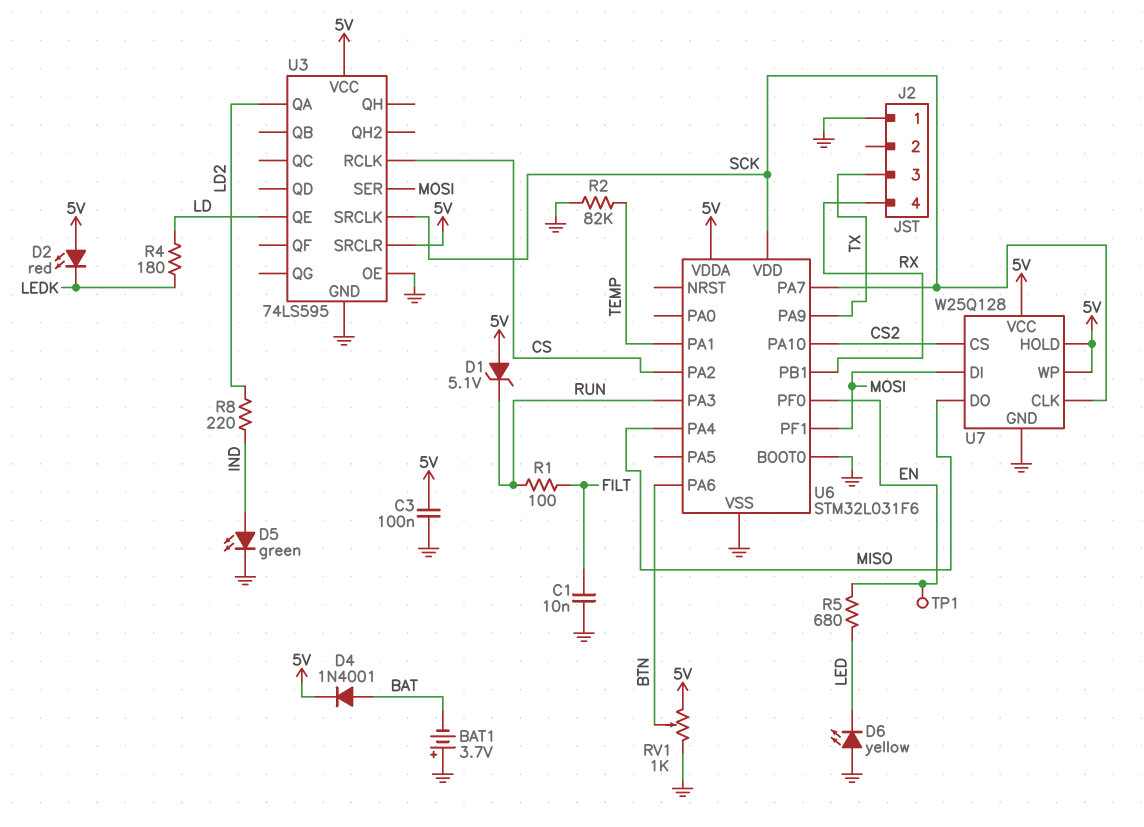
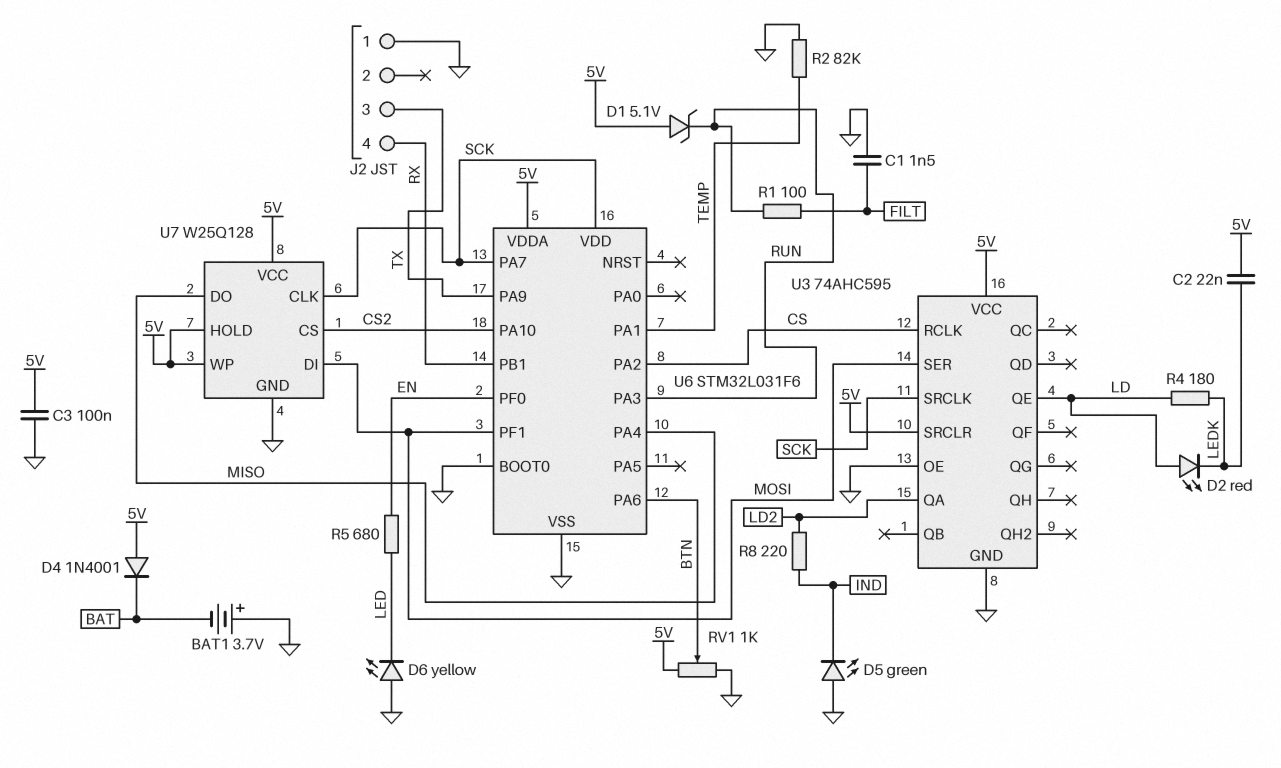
C1: 10nF (FILT, GND) -> 1.5nF (FILT, GND)
C2: none -> 22nF (5V, LEDK)
D2: LED red (A 5V, K LEDK) -> LED red (A LD, K LEDK)
D4: diode 1N4001 (A BAT, K 5V) -> diode 1N4001 (A 5V, K BAT)
D5: LED green (A IND, K GND) -> LED green (A GND, K IND)
TP1: test point (EN) -> none
U3: 74LS595 -> 74AHC595

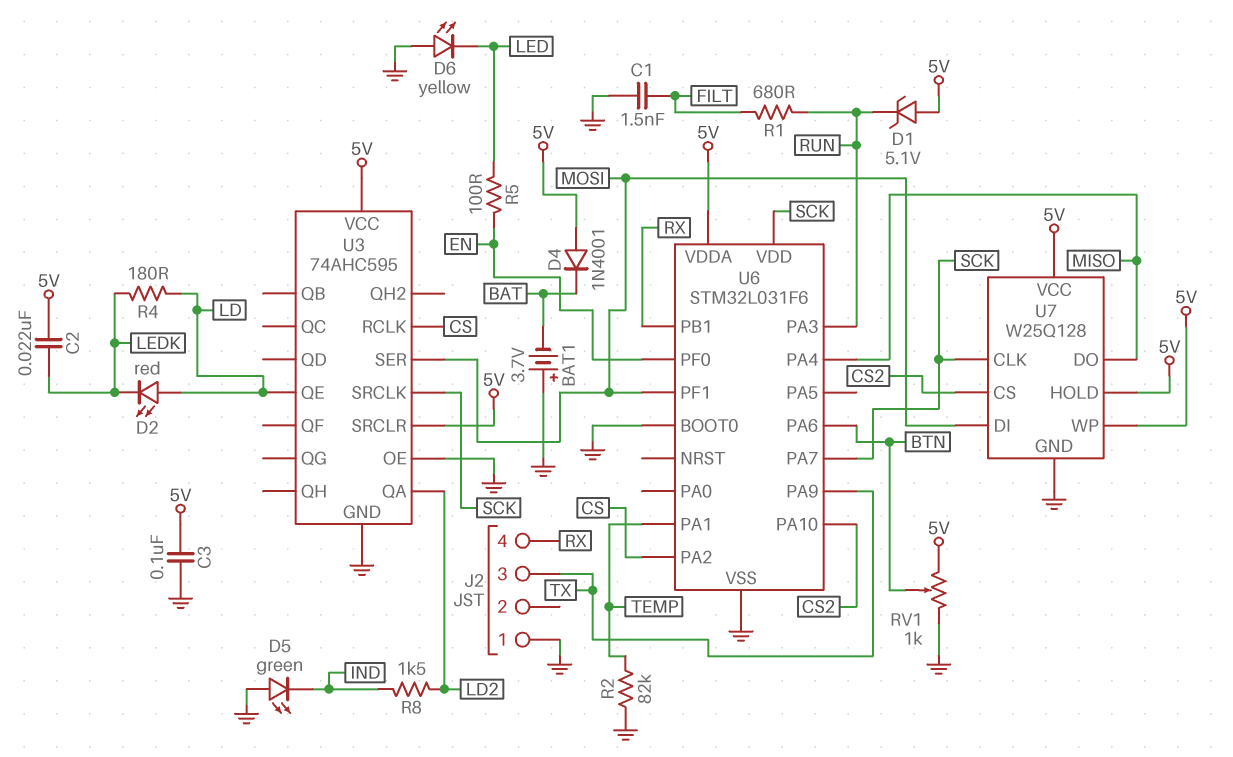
R1: 100 (FILT, RUN) -> 680 (FILT, RUN)
R5: 680 (EN, LED) -> 100 (EN, LED)
R8: 220 (IND, LD2) -> 1.5k (IND, LD2)

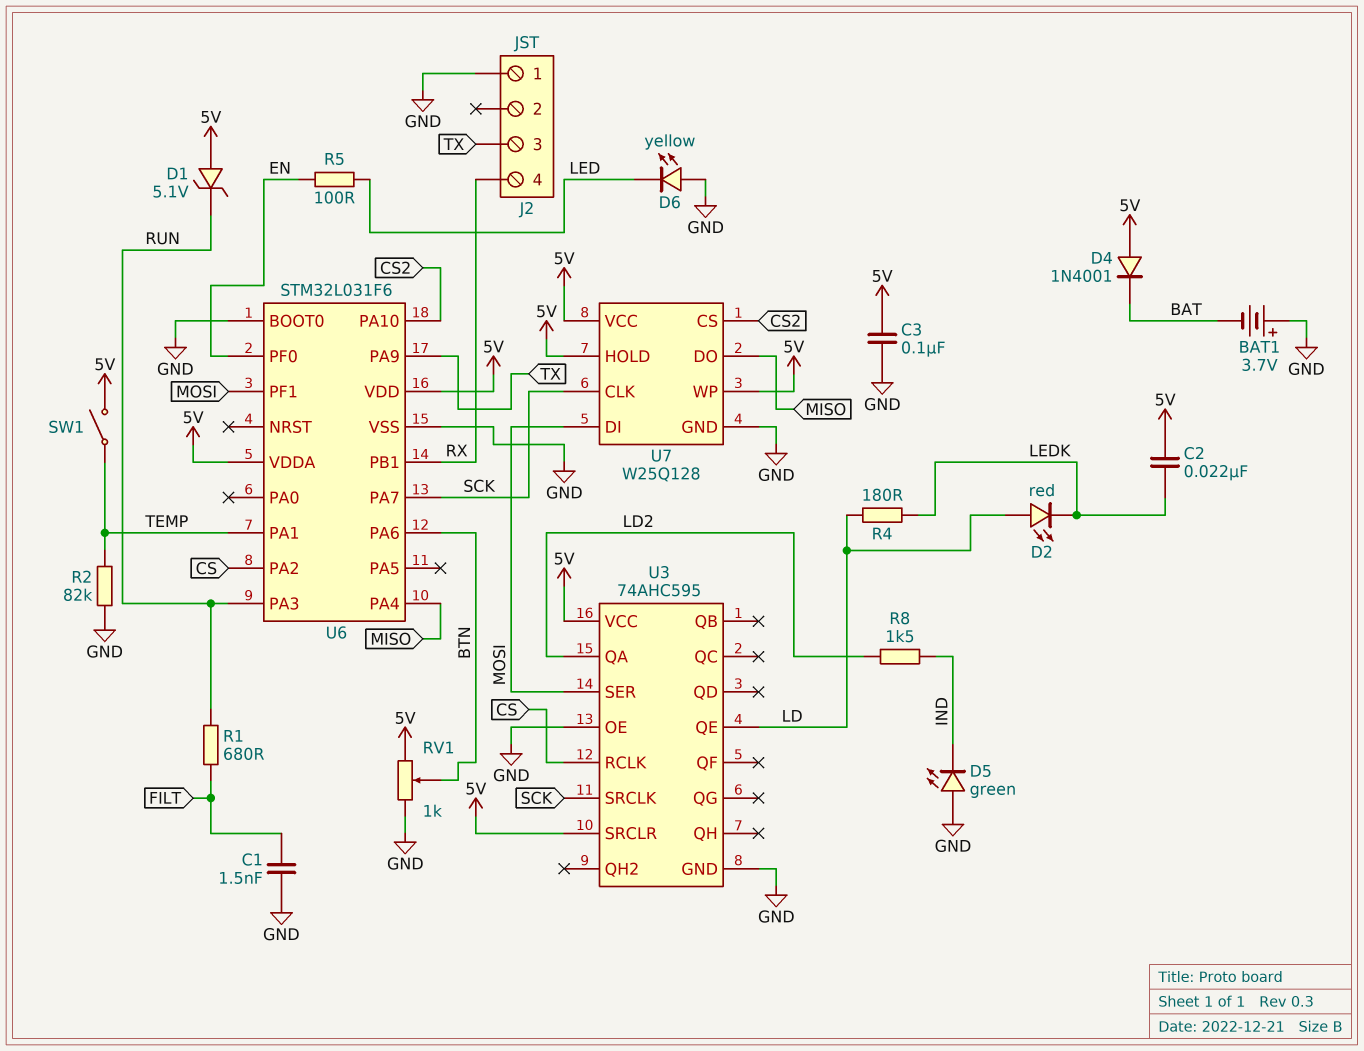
SW1: none -> switch (5V, TEMP)
U6 pin VDD: SCK -> 5V

